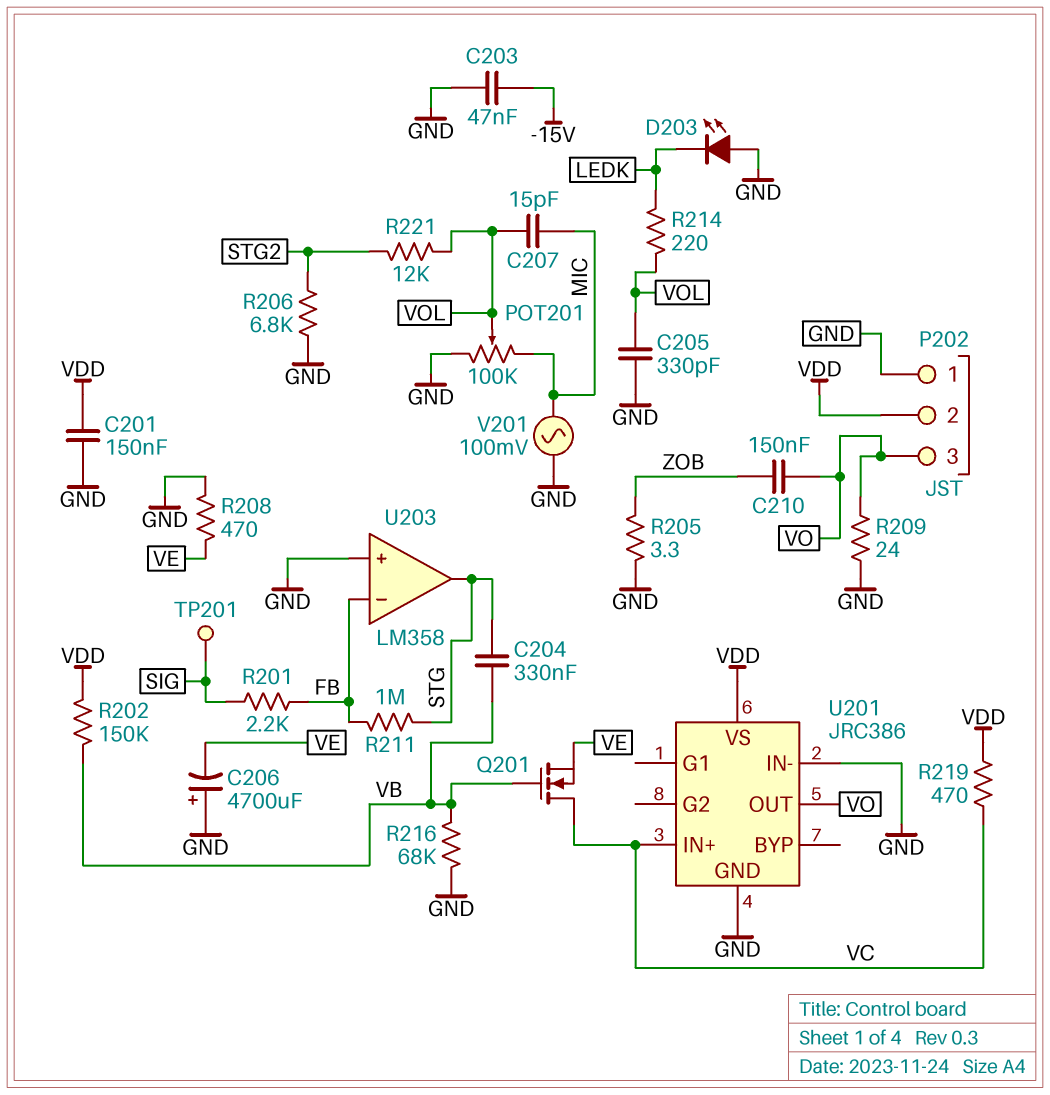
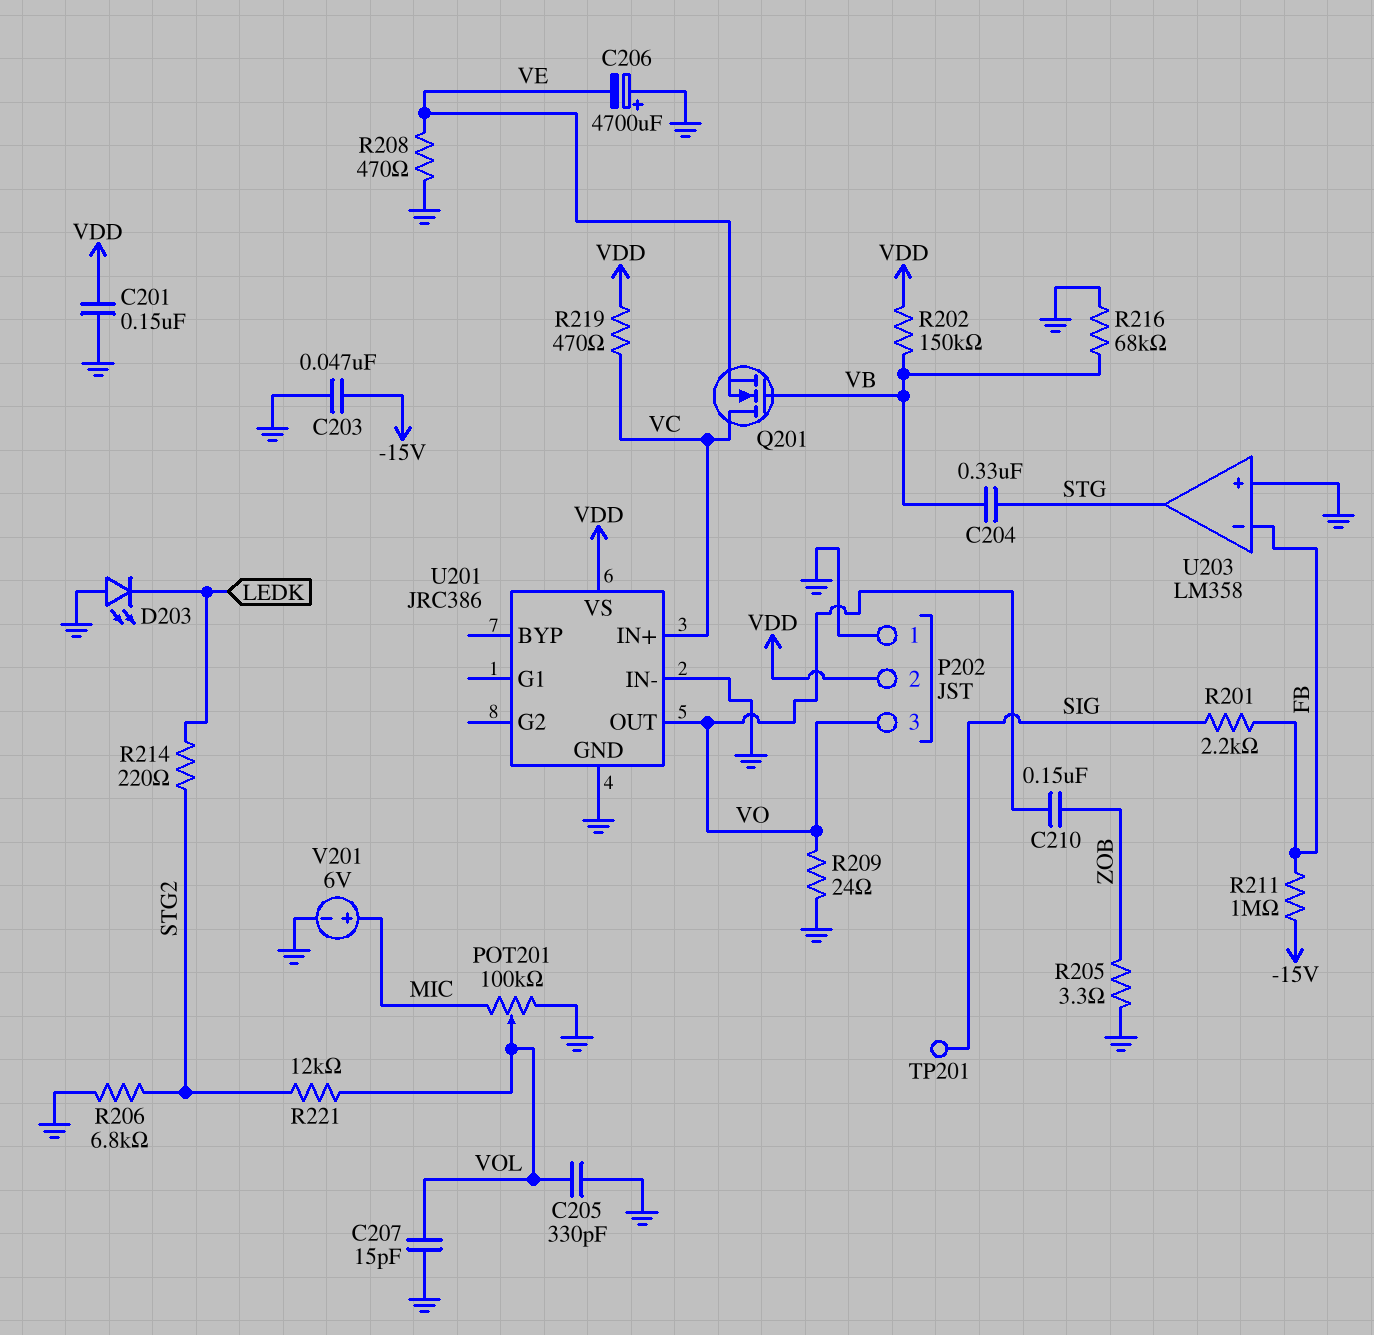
C207: 15pF (MIC, VOL) -> 15pF (GND, VOL)
R211: 1M (FB, STG) -> 1M (-15V, FB)
R214: 220 (LEDK, VOL) -> 220 (LEDK, STG2)
V201: AC 100mV (GND, MIC) -> 6V (plus MIC, minus GND)

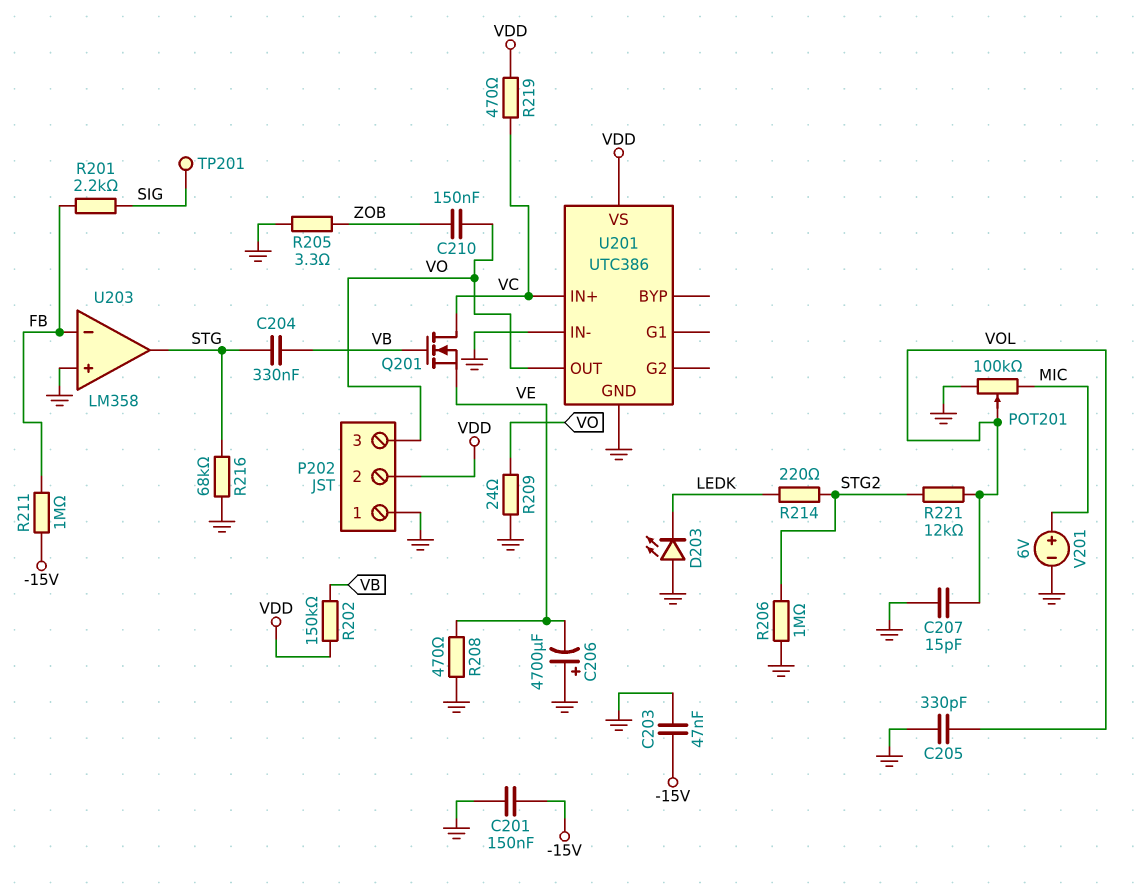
C201: 150nF (GND, VDD) -> 150nF (-15V, GND)
R206: 6.8k (GND, STG2) -> 1M (GND, STG2)
R216: 68k (GND, VB) -> 68k (GND, STG)
U201: JRC386 -> UTC386

